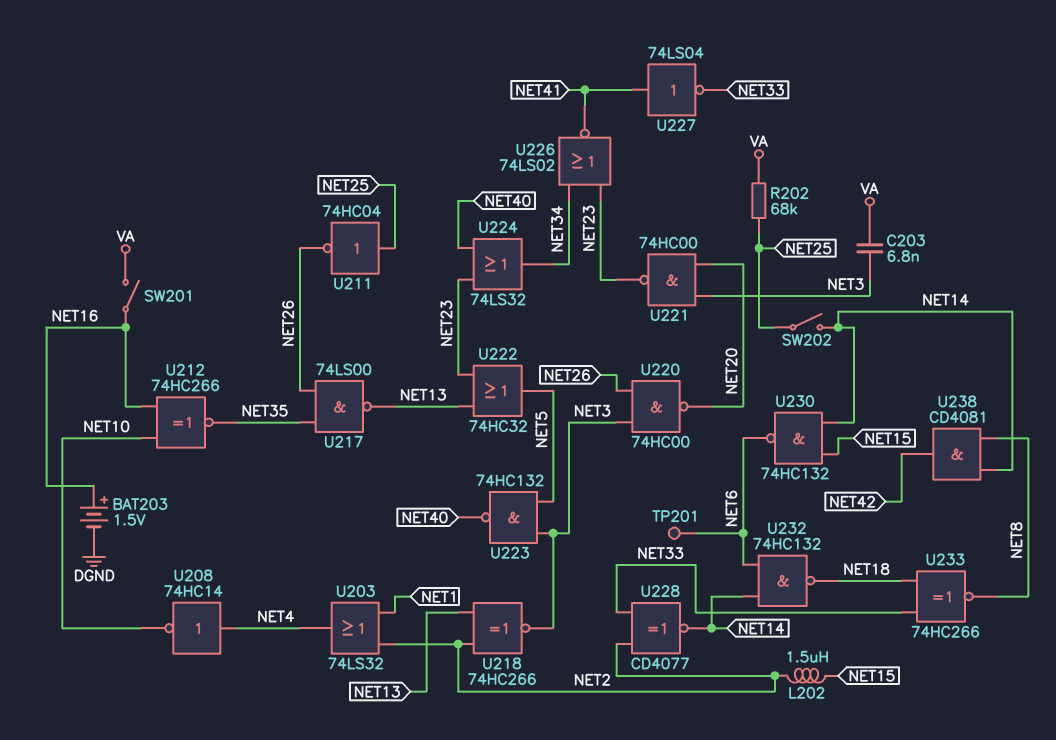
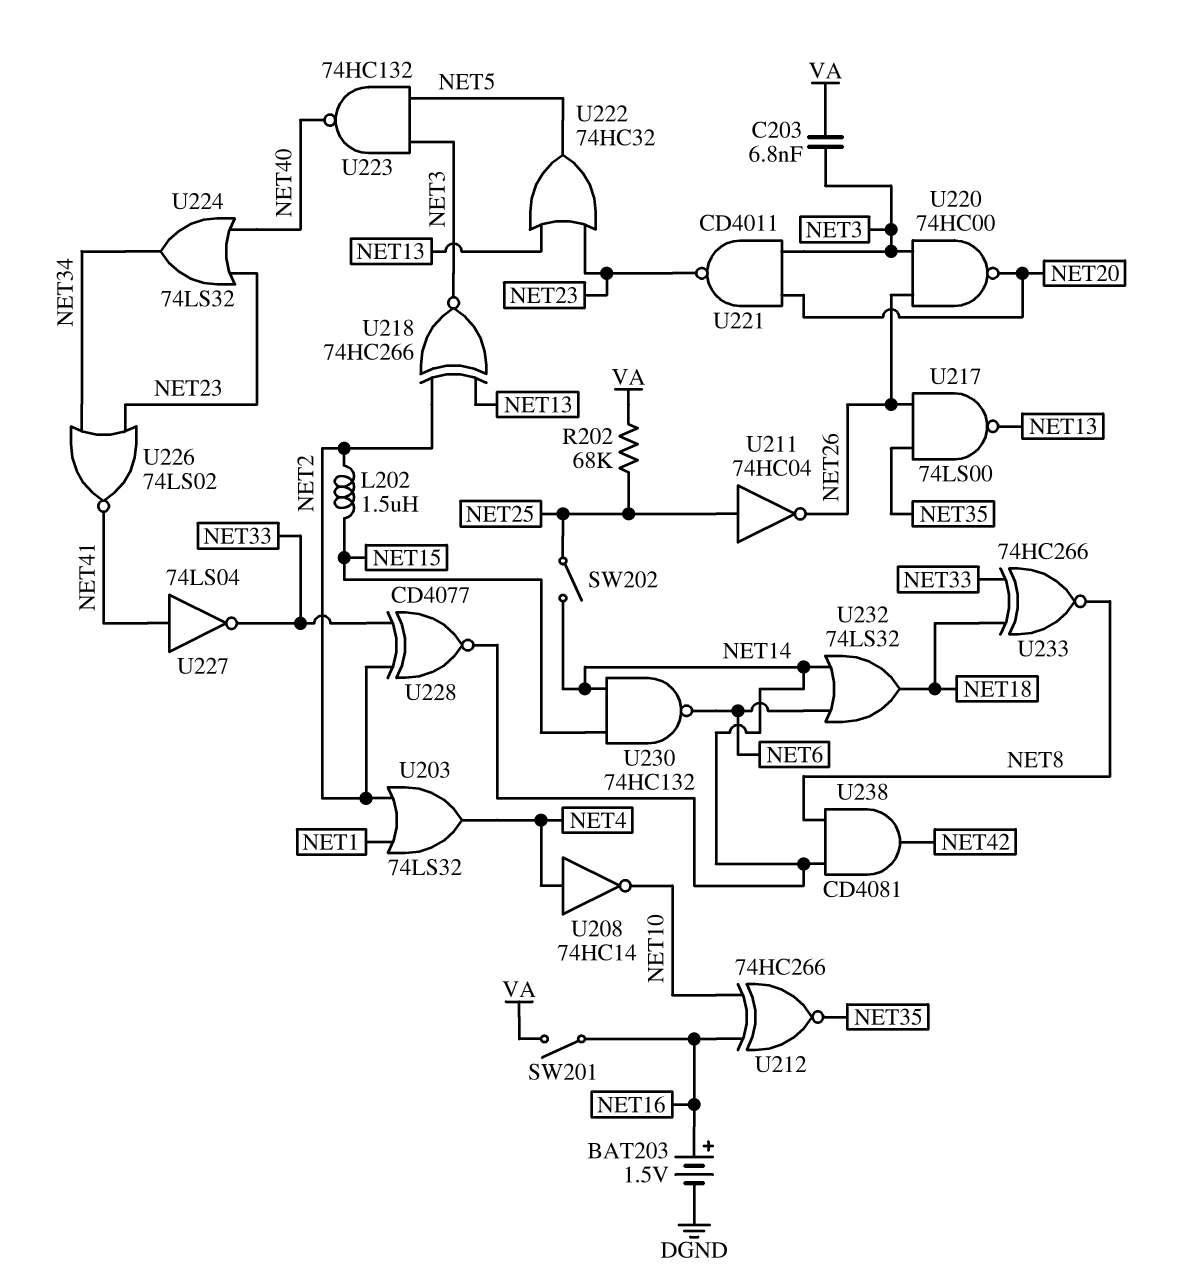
TP201: test point (NET6) -> none
U221: NAND 74HC00 (in NET3, in NET20, out NET23) -> NAND CD4011 (in NET3, in NET20, out NET23)
U232: NAND 74HC132 (in NET6, in NET14, out NET18) -> OR 74LS32 (in NET6, in NET14, out NET18)

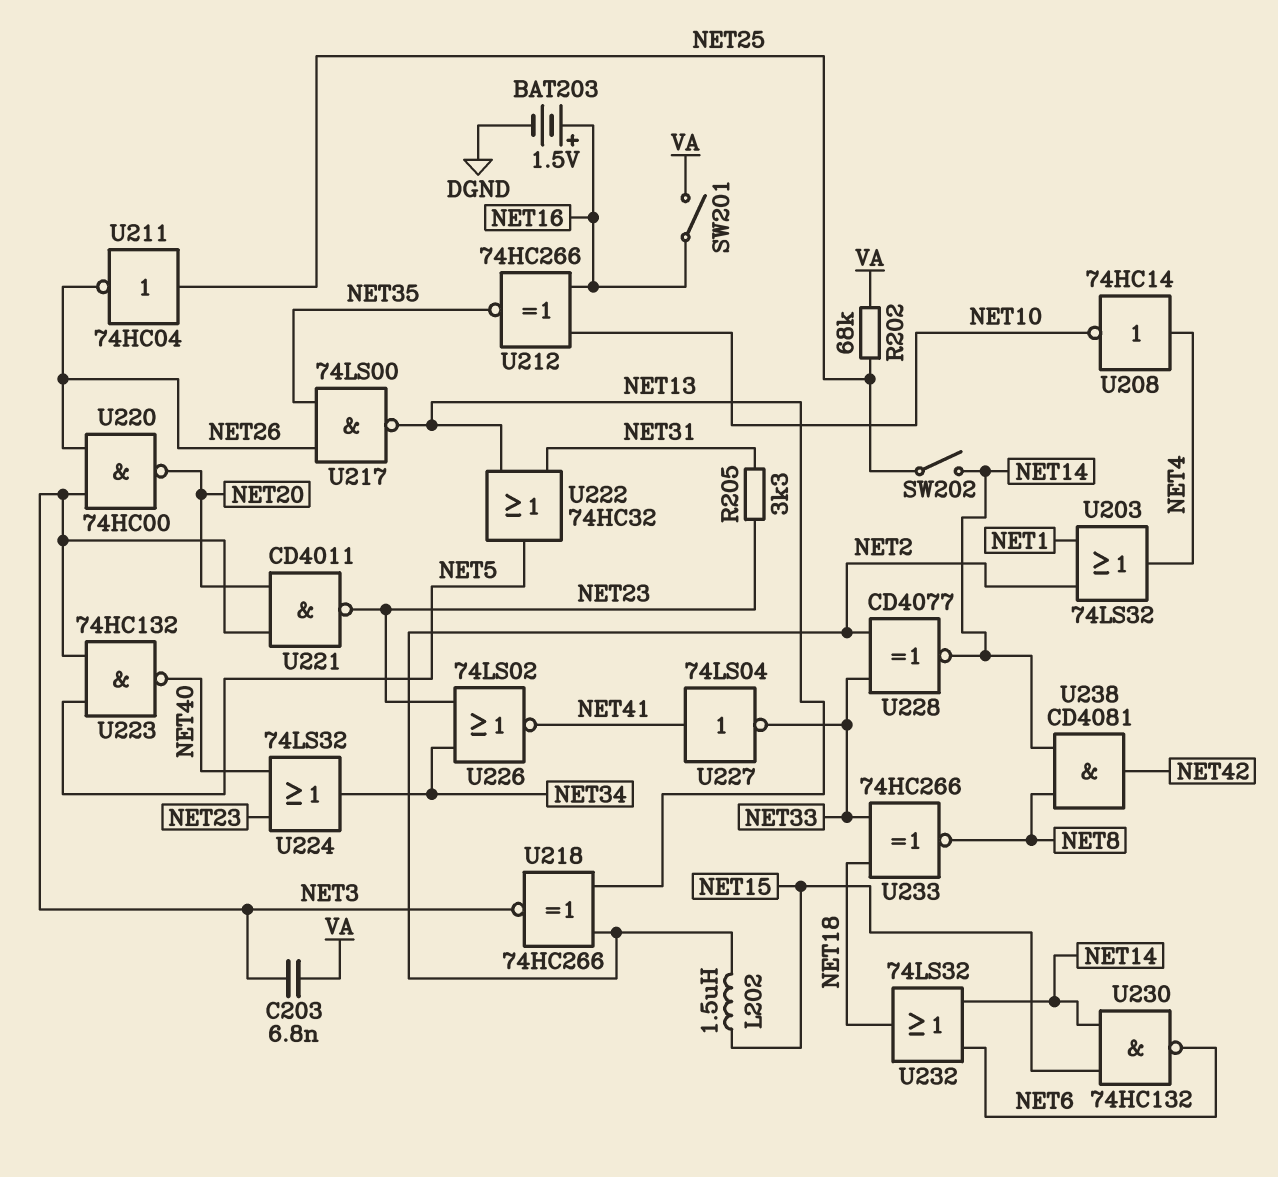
R205: none -> 3.3k (NET23, NET31)
U222: OR 74HC32 (in NET13, in NET23, out NET5) -> OR 74HC32 (in NET13, in NET31, out NET5)

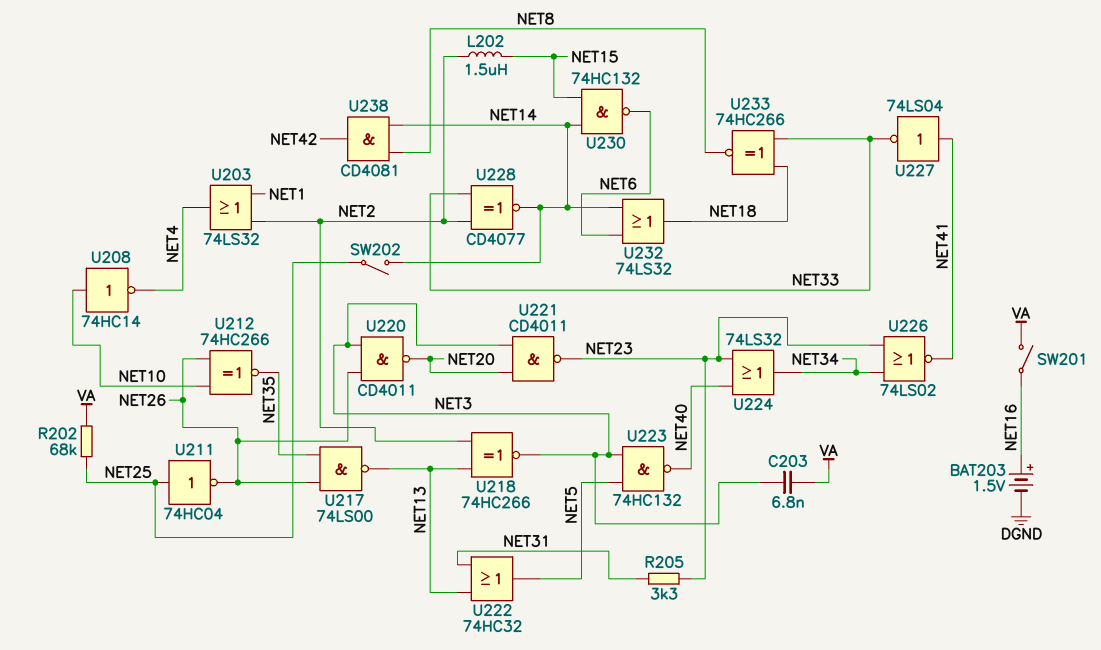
U208: NOT 74HC14 (in NET4, out NET10) -> NOT 74HC14 (in NET10, out NET4)
U212: XNOR 74HC266 (in NET10, in NET16, out NET35) -> XNOR 74HC266 (in NET10, in NET26, out NET35)
U220: NAND 74HC00 (in NET3, in NET26, out NET20) -> NAND CD4011 (in NET3, in NET26, out NET20)

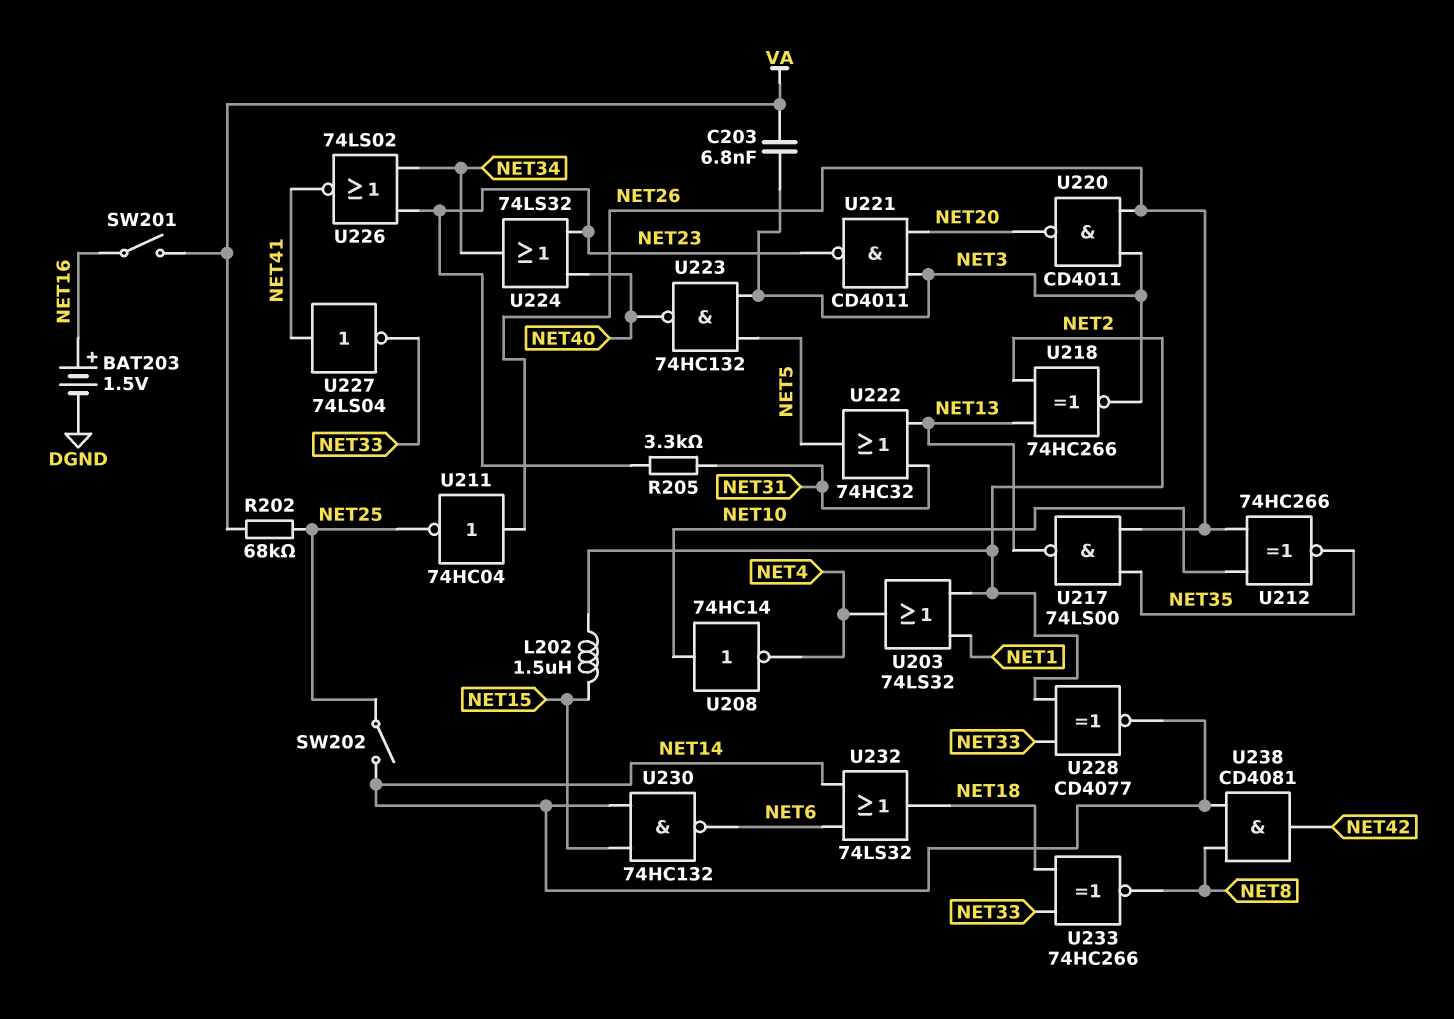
U211: NOT 74HC04 (in NET25, out NET26) -> NOT 74HC04 (in NET26, out NET25)

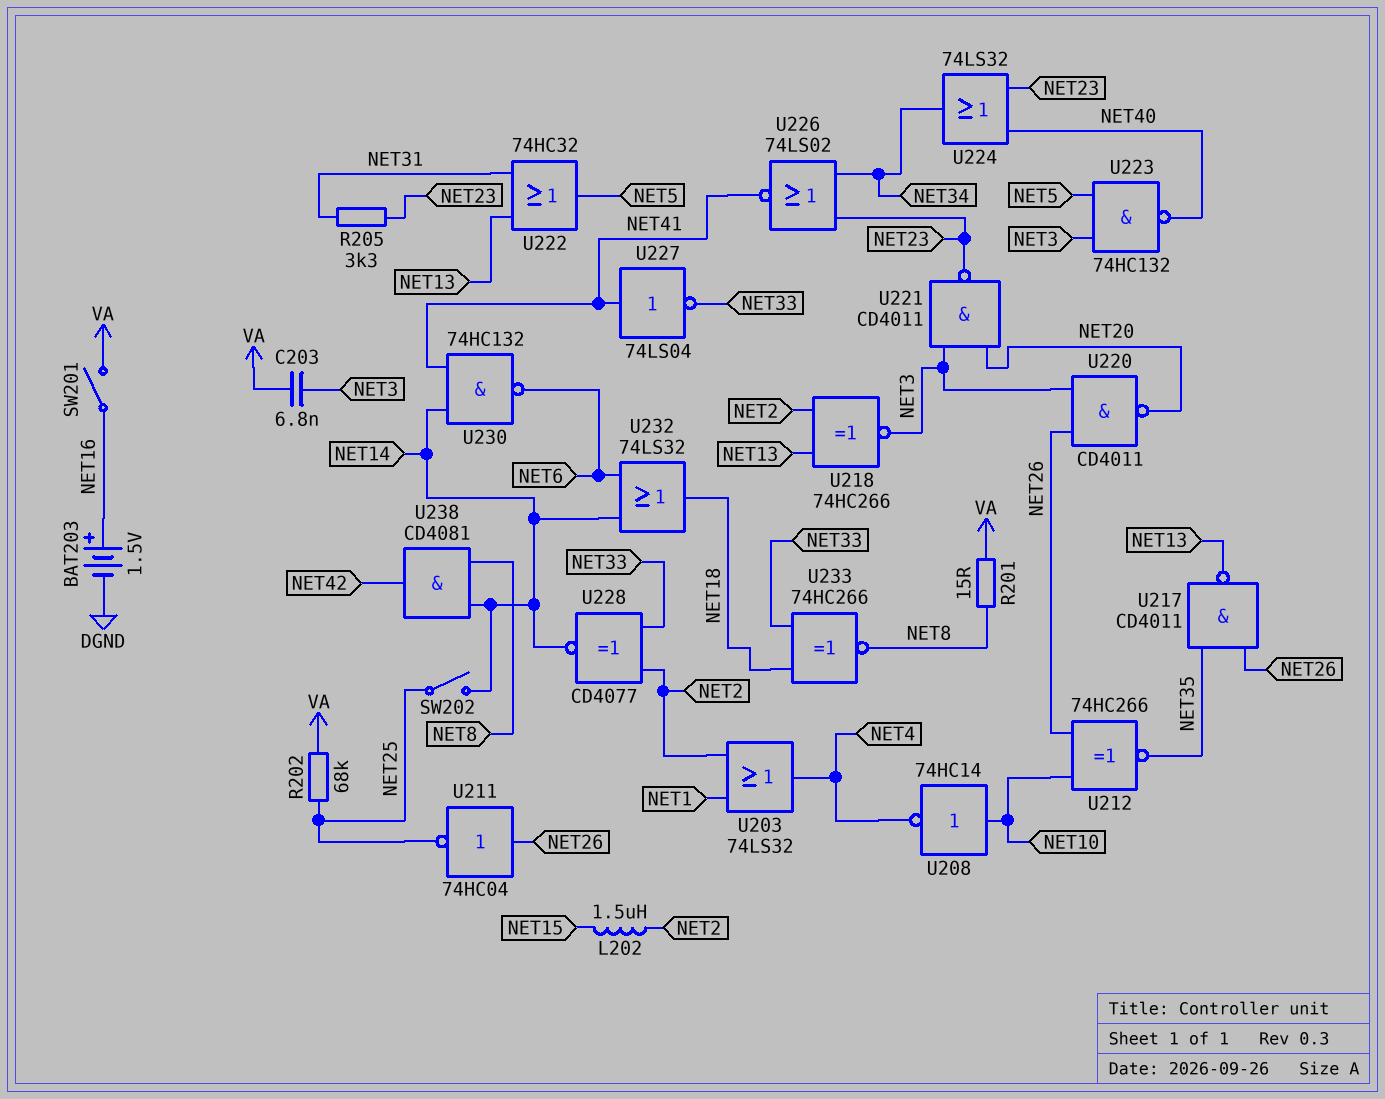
R201: none -> 15 (NET8, VA)
U217: NAND 74LS00 (in NET26, in NET35, out NET13) -> NAND CD4011 (in NET26, in NET35, out NET13)
U230: NAND 74HC132 (in NET14, in NET15, out NET6) -> NAND 74HC132 (in NET14, in NET41, out NET6)

